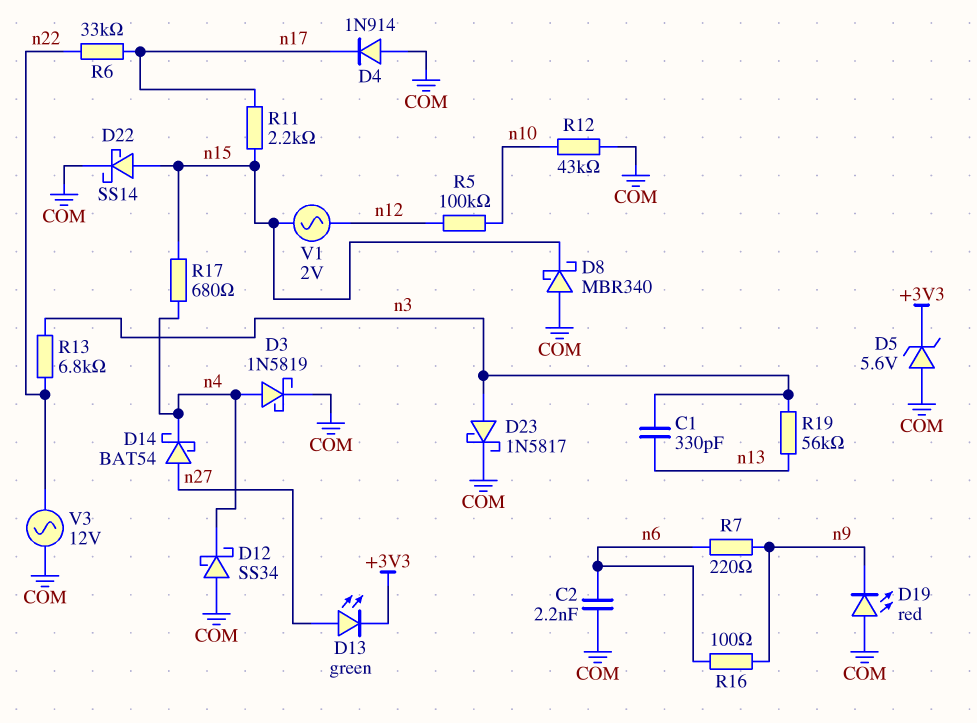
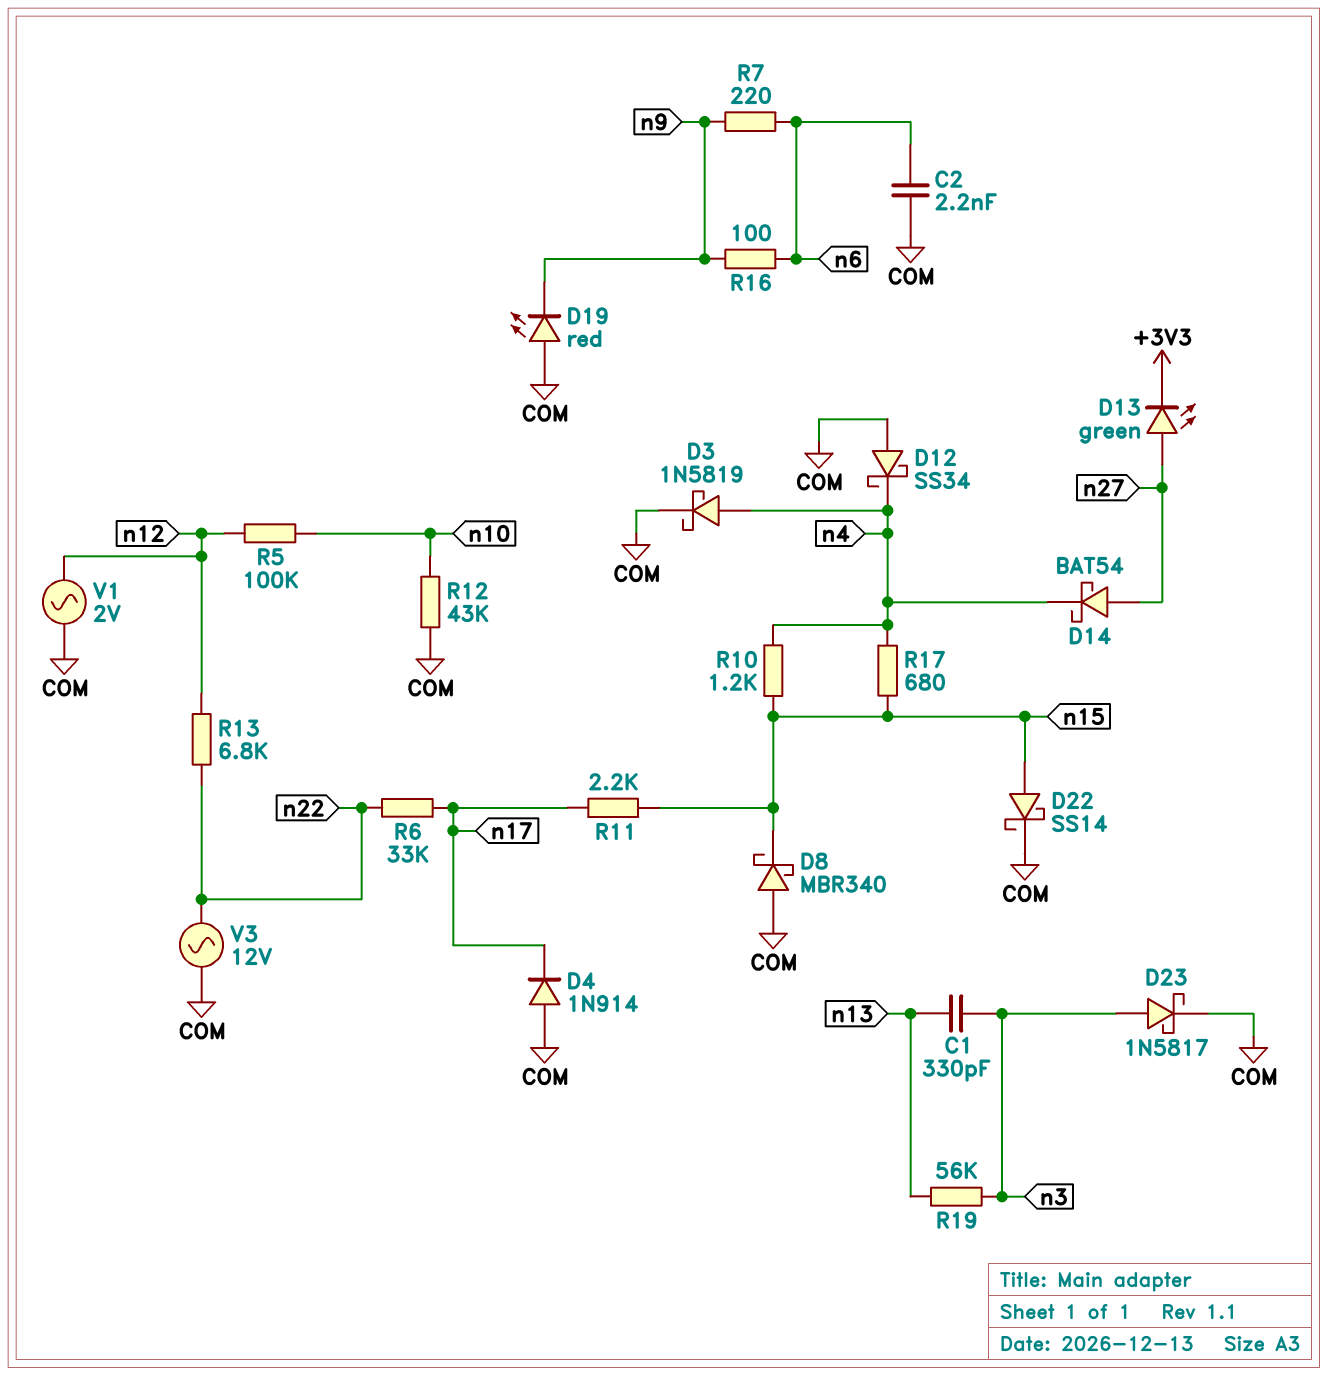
D5: zener 5.6V (A COM, K +3V3) -> none
R10: none -> 1.2k (n4, n15)
R13: 6.8k (n3, n22) -> 6.8k (n12, n22)
V1: AC 2V (n12, n15) -> AC 2V (COM, n12)

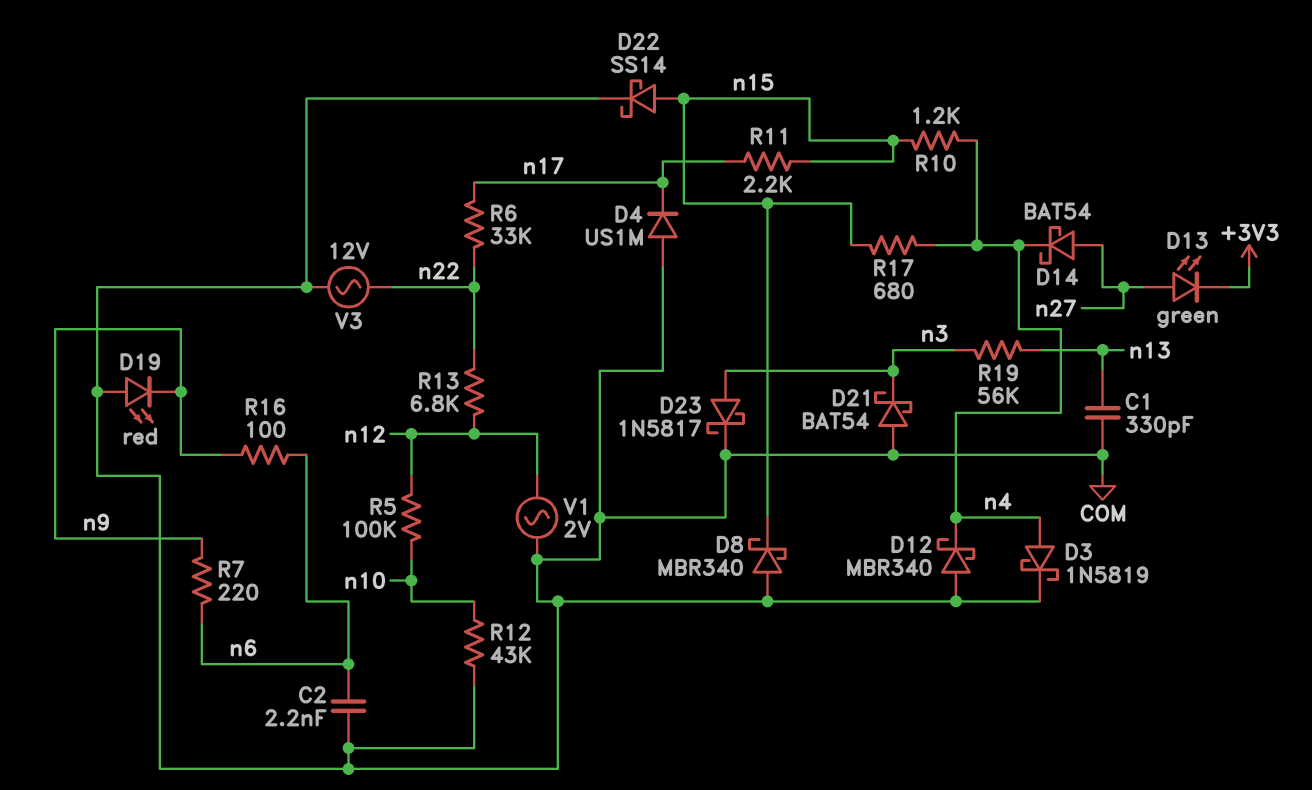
C1: 330pF (n3, n13) -> 330pF (COM, n13)
D4: diode 1N914 (A COM, K n17) -> diode US1M (A COM, K n17)
D12: schottky SS34 (A COM, K n4) -> schottky MBR340 (A COM, K n4)
D21: none -> schottky BAT54 (A COM, K n3)

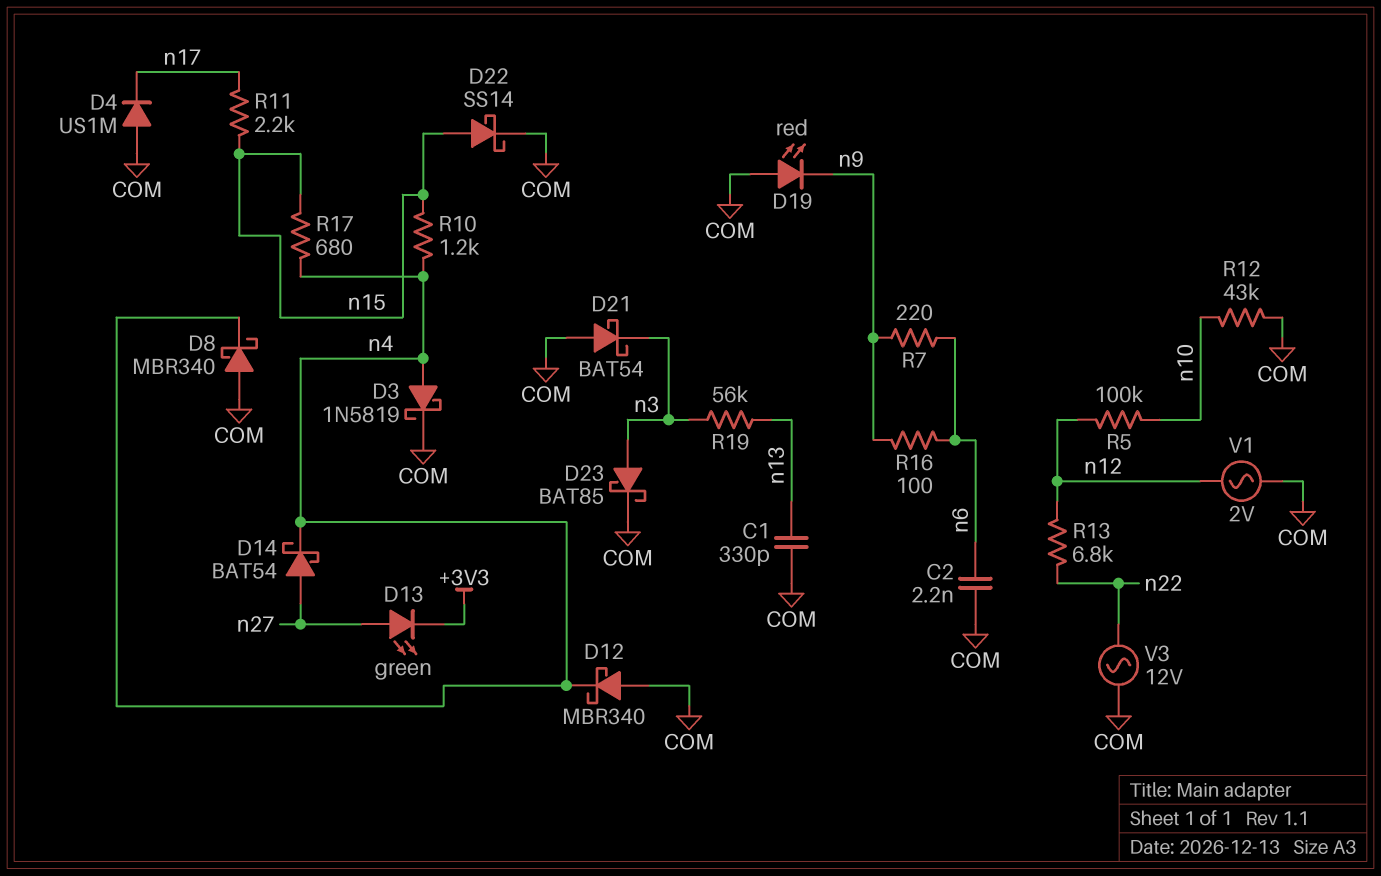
D8: schottky MBR340 (A COM, K n15) -> schottky MBR340 (A COM, K n4)
D23: schottky 1N5817 (A n3, K COM) -> schottky BAT85 (A n3, K COM)
R6: 33k (n17, n22) -> none

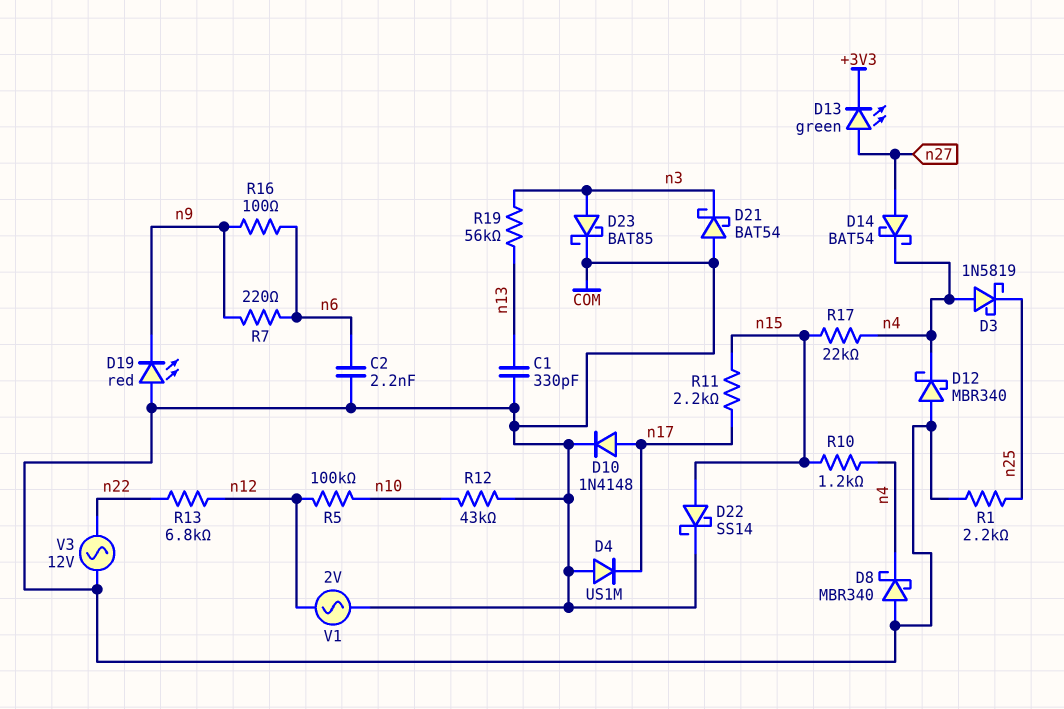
D3: schottky 1N5819 (A n4, K COM) -> schottky 1N5819 (A n4, K n25)
D10: none -> diode 1N4148 (A n17, K COM)
R1: none -> 2.2k (COM, n25)
R17: 680 (n4, n15) -> 22k (n4, n15)

